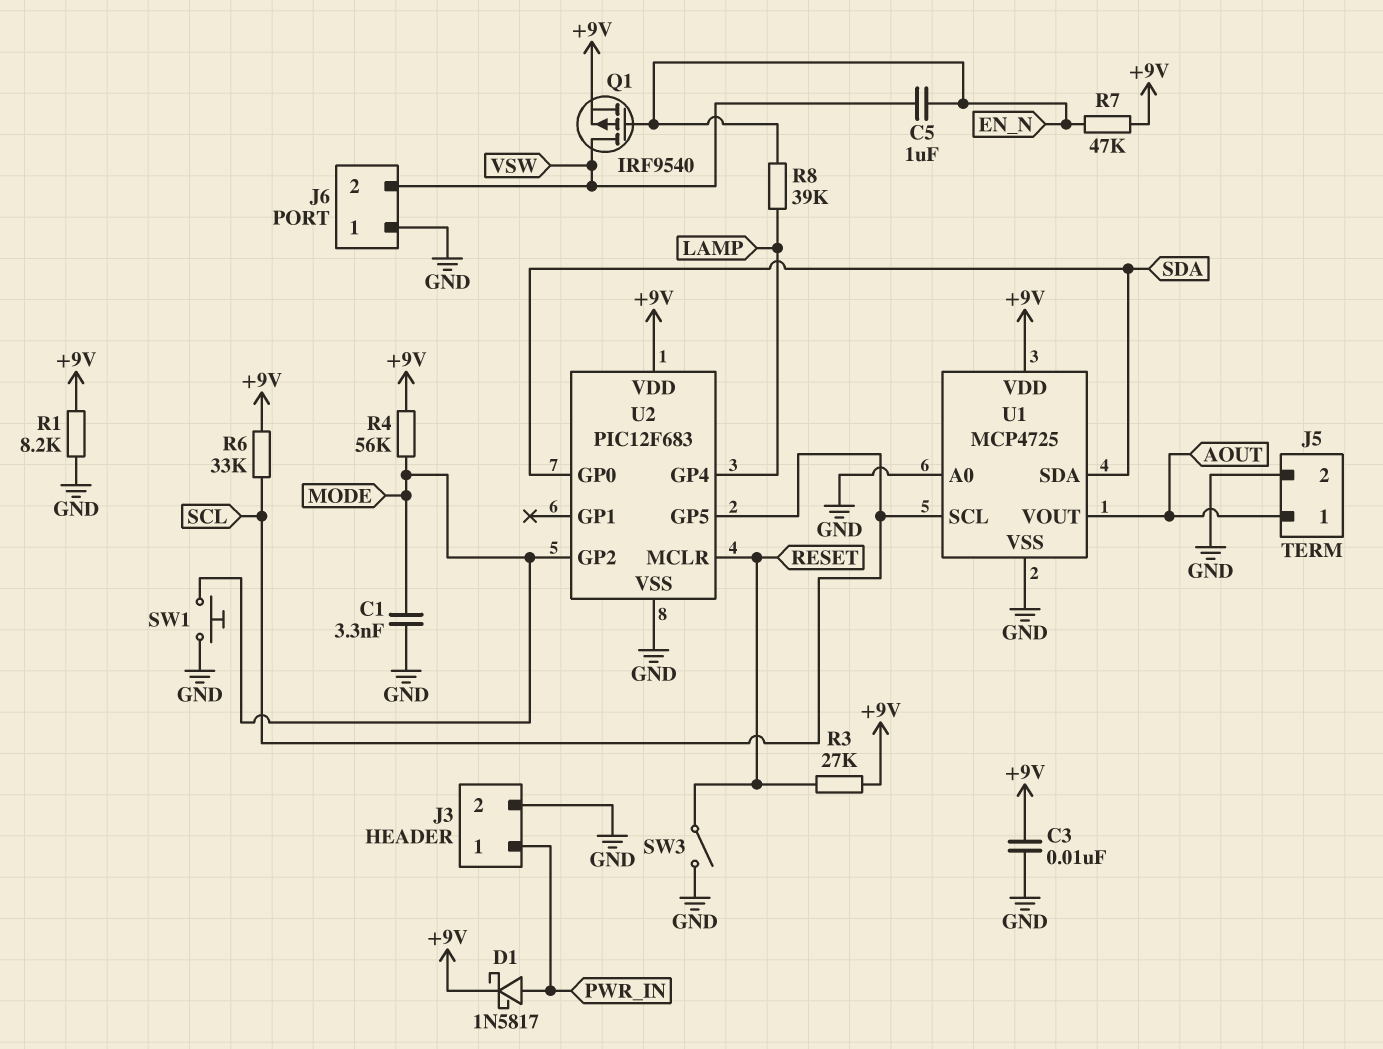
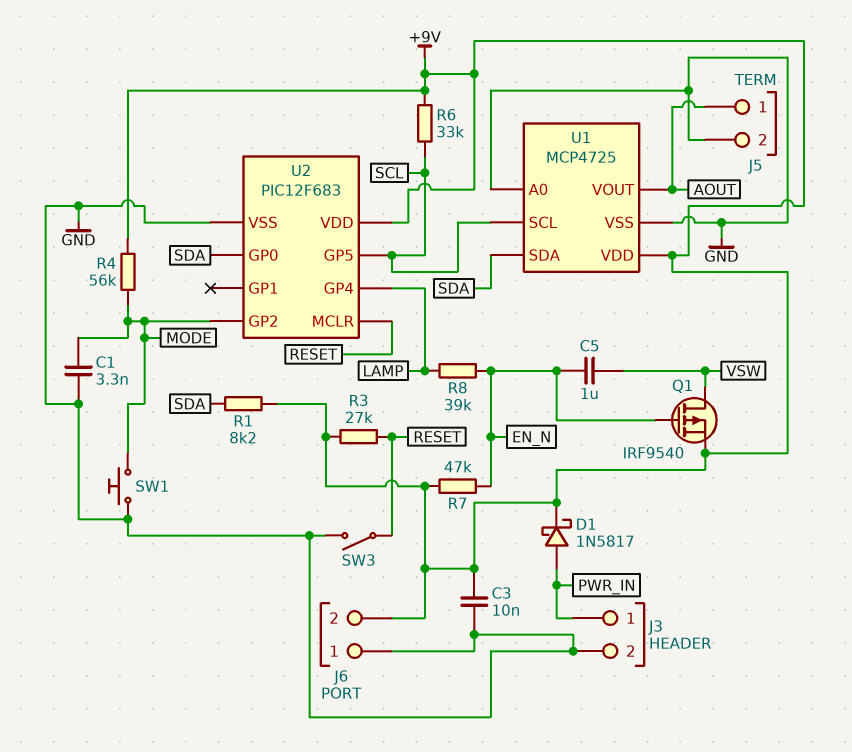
J6 pin 2: VSW -> +9V
R1: 8.2k (+9V, GND) -> 8.2k (+9V, SDA)

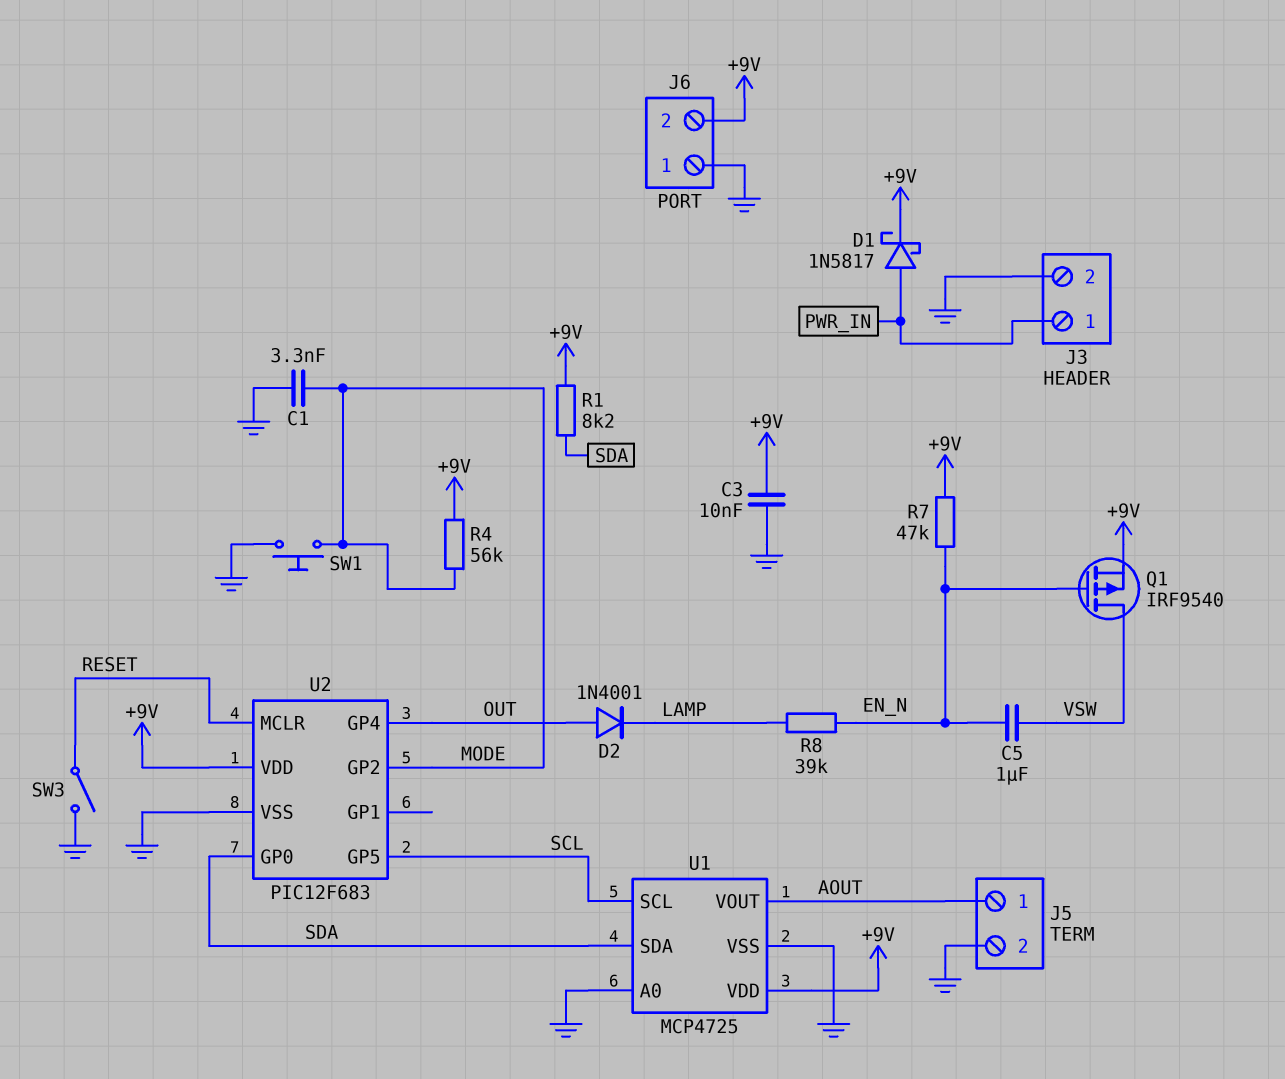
D2: none -> diode 1N4001 (A OUT, K LAMP)
R3: 27k (+9V, RESET) -> none
R6: 33k (+9V, SCL) -> none
U2 pin GP4: LAMP -> OUT

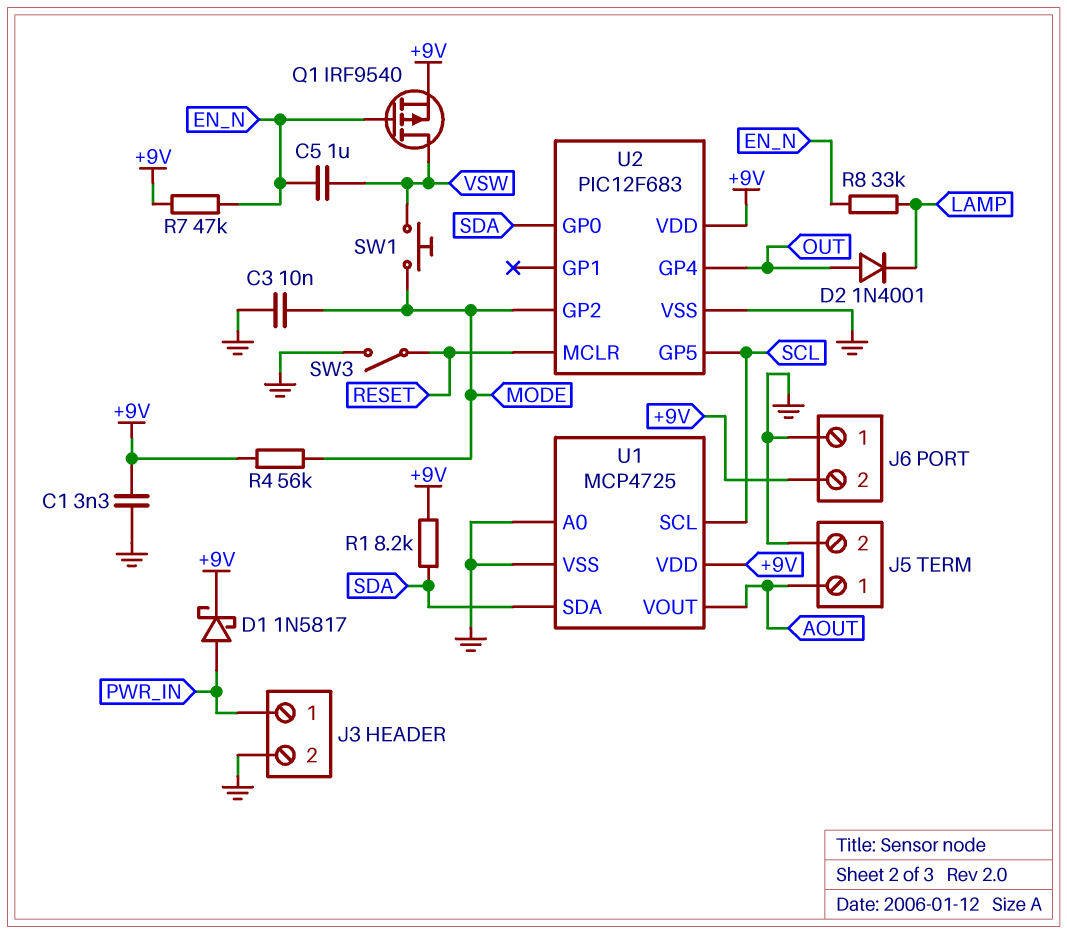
C1: 3.3nF (GND, MODE) -> 3.3nF (+9V, GND)
C3: 10nF (+9V, GND) -> 10nF (GND, MODE)
R8: 39k (EN_N, LAMP) -> 33k (EN_N, LAMP)
SW1: button (GND, MODE) -> button (MODE, VSW)

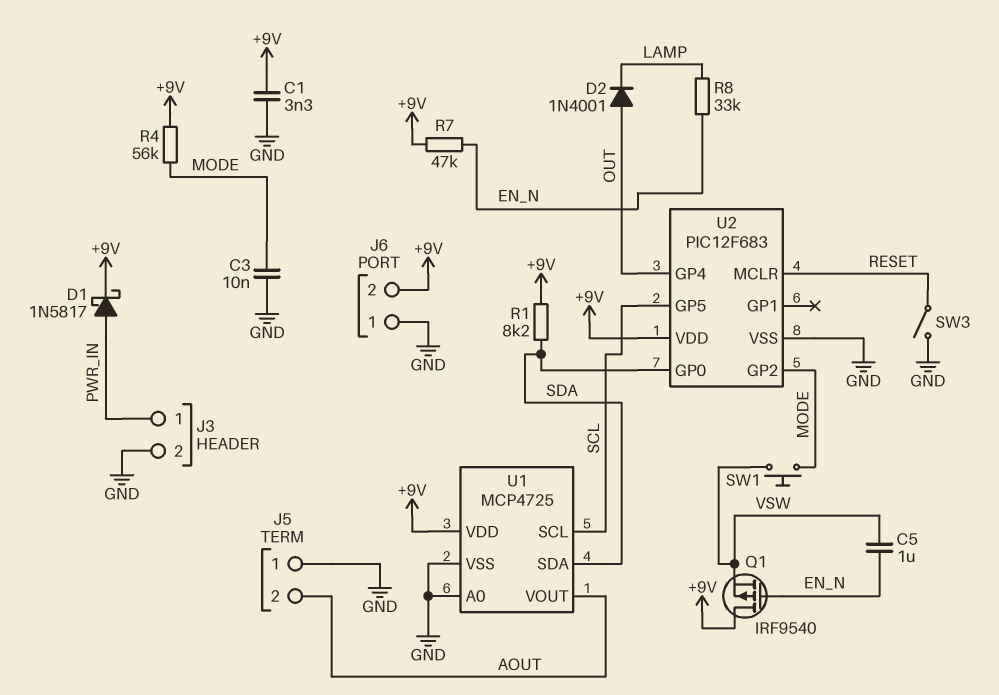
J5 pin 1: AOUT -> GND
J5 pin 2: GND -> AOUT
Q1: PMOS IRF9540 (G EN_N, D VSW, S +9V) -> PMOS IRF9540 (G EN_N, D +9V, S VSW)

